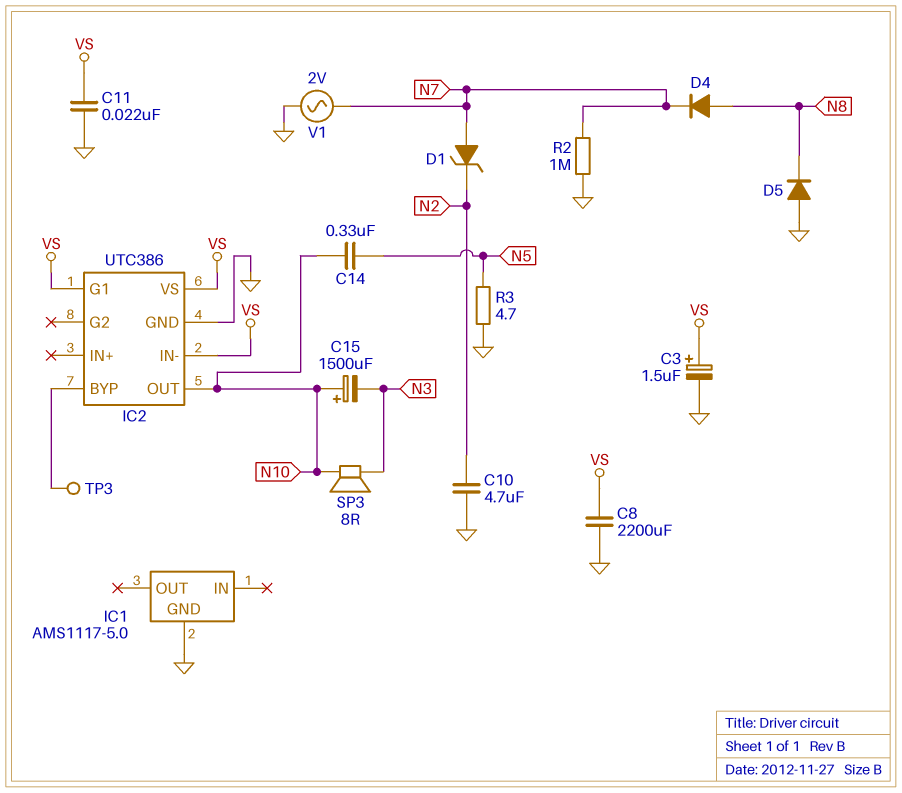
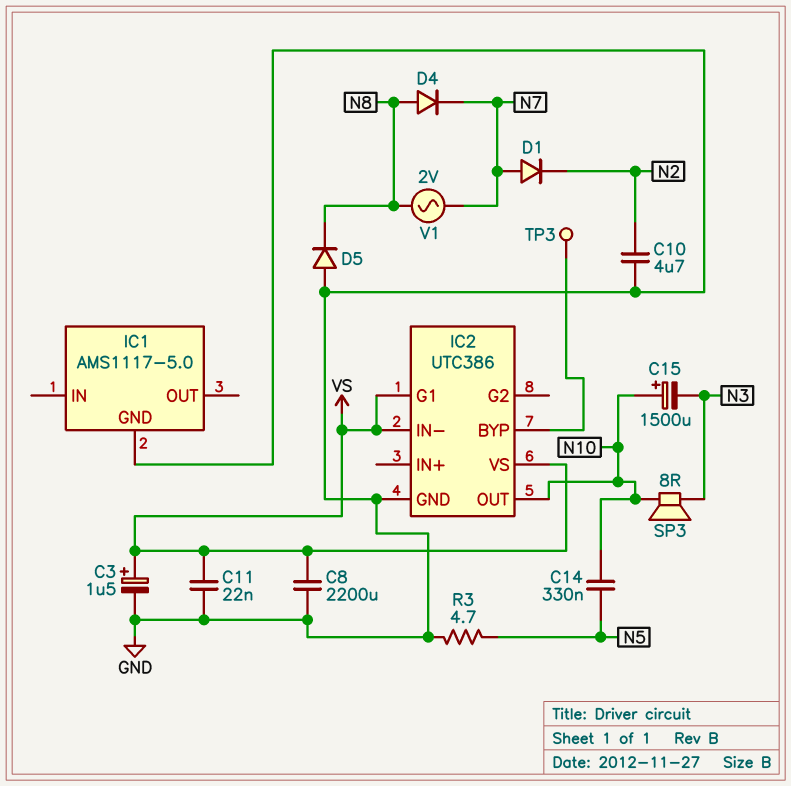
D1: zener (A N7, K N2) -> diode (A N7, K N2)
R2: 1M (GND, N7) -> none
V1: AC 2V (GND, N7) -> AC 2V (N7, N8)

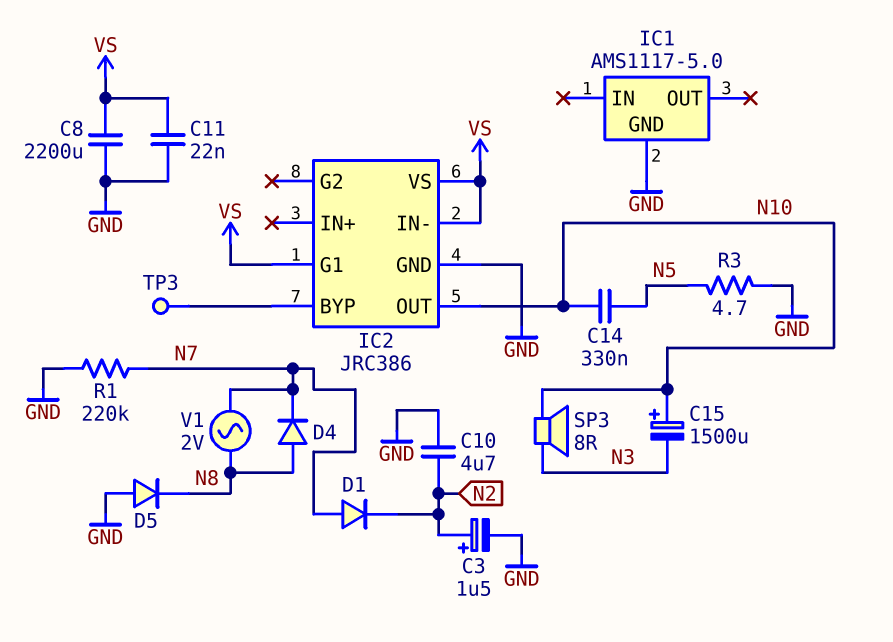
C3: 1.5uF (plus VS, minus GND) -> 1.5uF (plus N2, minus GND)
IC2: UTC386 -> JRC386
R1: none -> 220k (GND, N7)

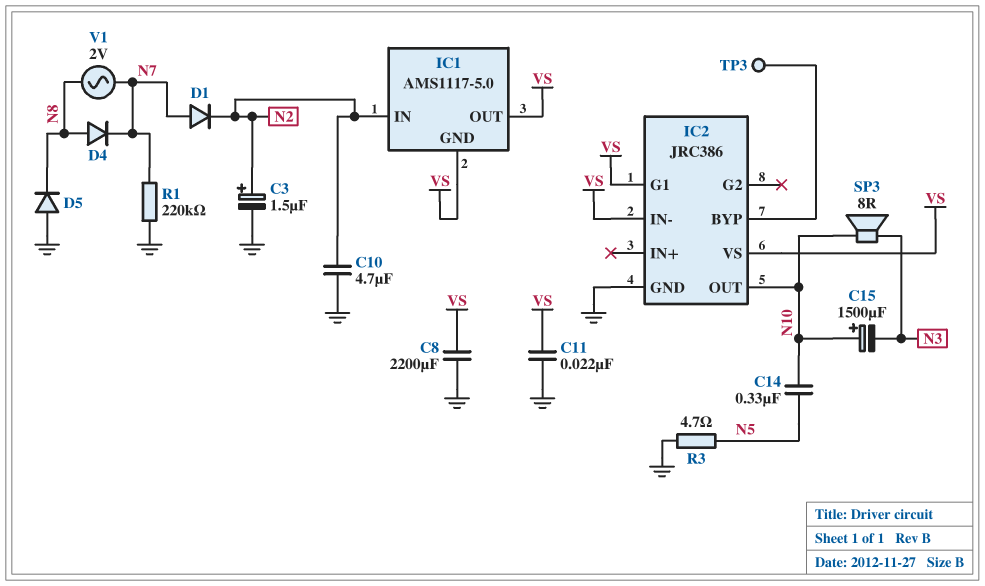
IC1 pin GND: GND -> VS
IC1 pin IN: none -> N2
IC1 pin OUT: none -> VS

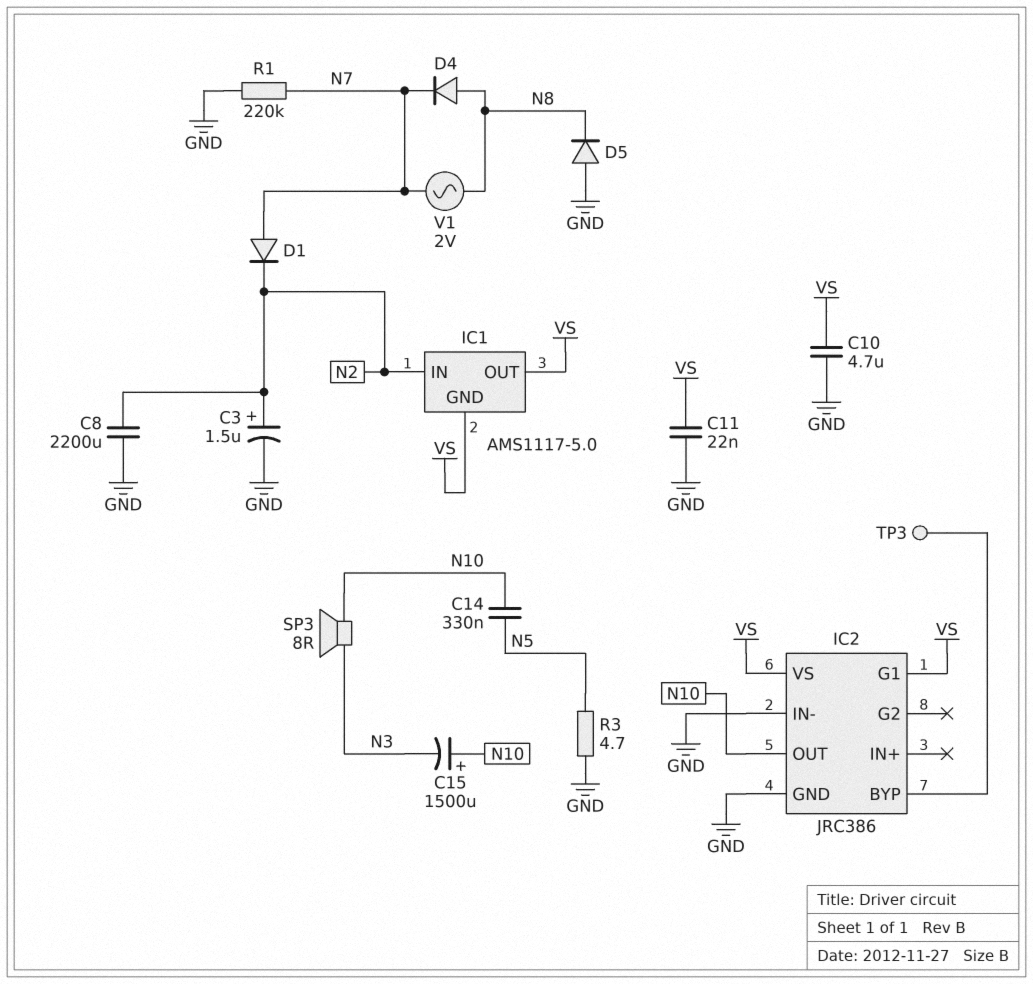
C8: 2200uF (GND, VS) -> 2200uF (GND, N2)
C10: 4.7uF (GND, N2) -> 4.7uF (GND, VS)
IC2 pin IN-: VS -> GND

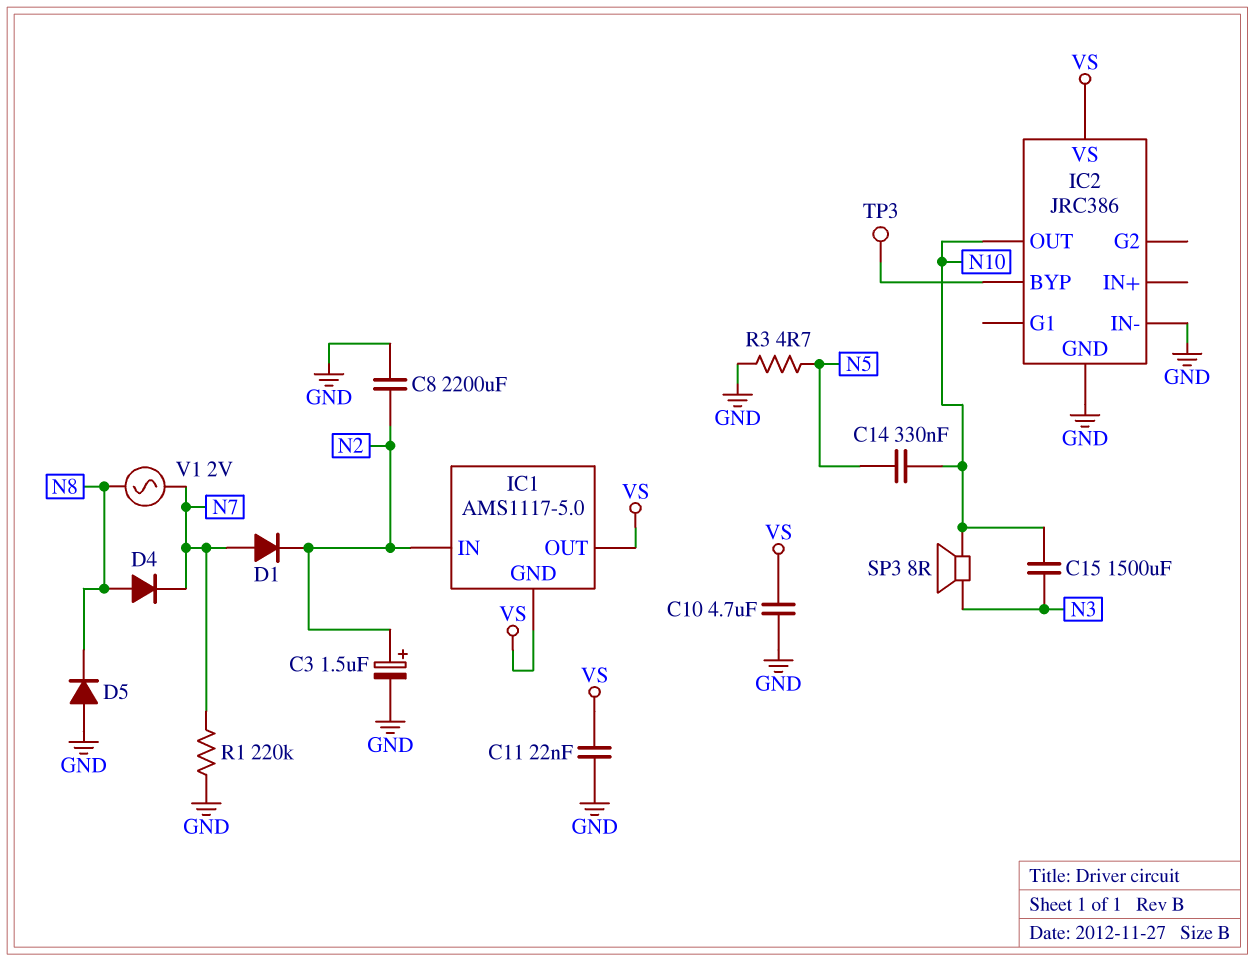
C15: 1500uF (plus N10, minus N3) -> 1500uF (N3, N10)
IC2 pin G1: VS -> none

